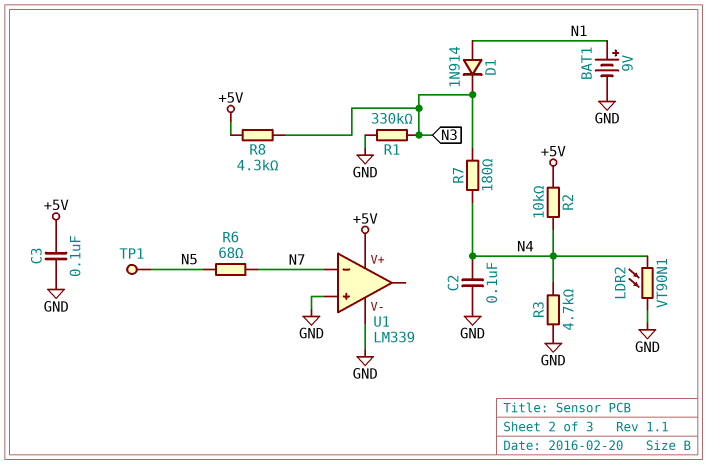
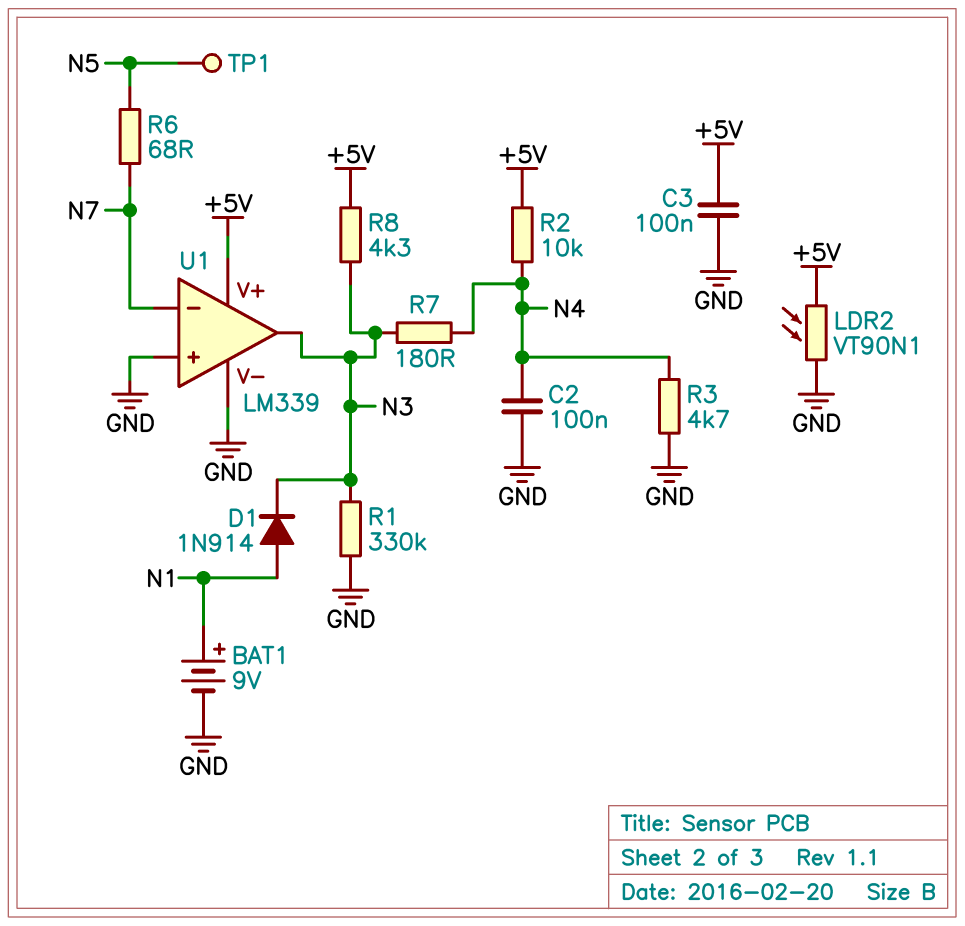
LDR2: VT90N1 (GND, N4) -> VT90N1 (+5V, GND)
U1 pin out: none -> N3

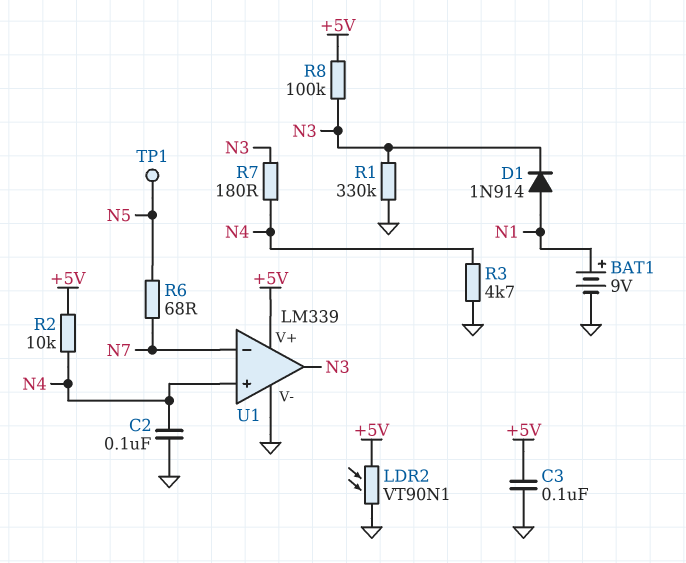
R8: 4.3k (+5V, N3) -> 100k (+5V, N3)
U1 pin in+: GND -> N4

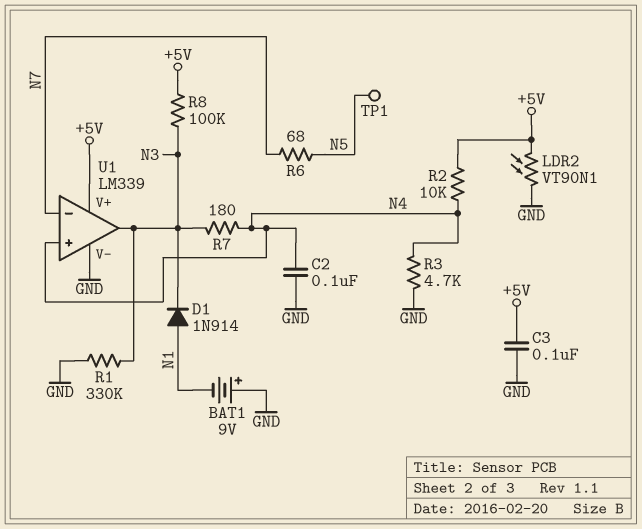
BAT1: 9V (plus N1, minus GND) -> 9V (plus GND, minus N1)

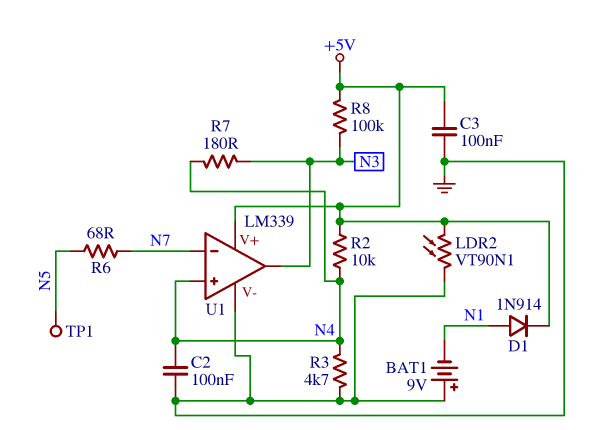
D1: diode 1N914 (A N1, K N3) -> diode 1N914 (A N1, K +5V)
R1: 330k (GND, N3) -> none

